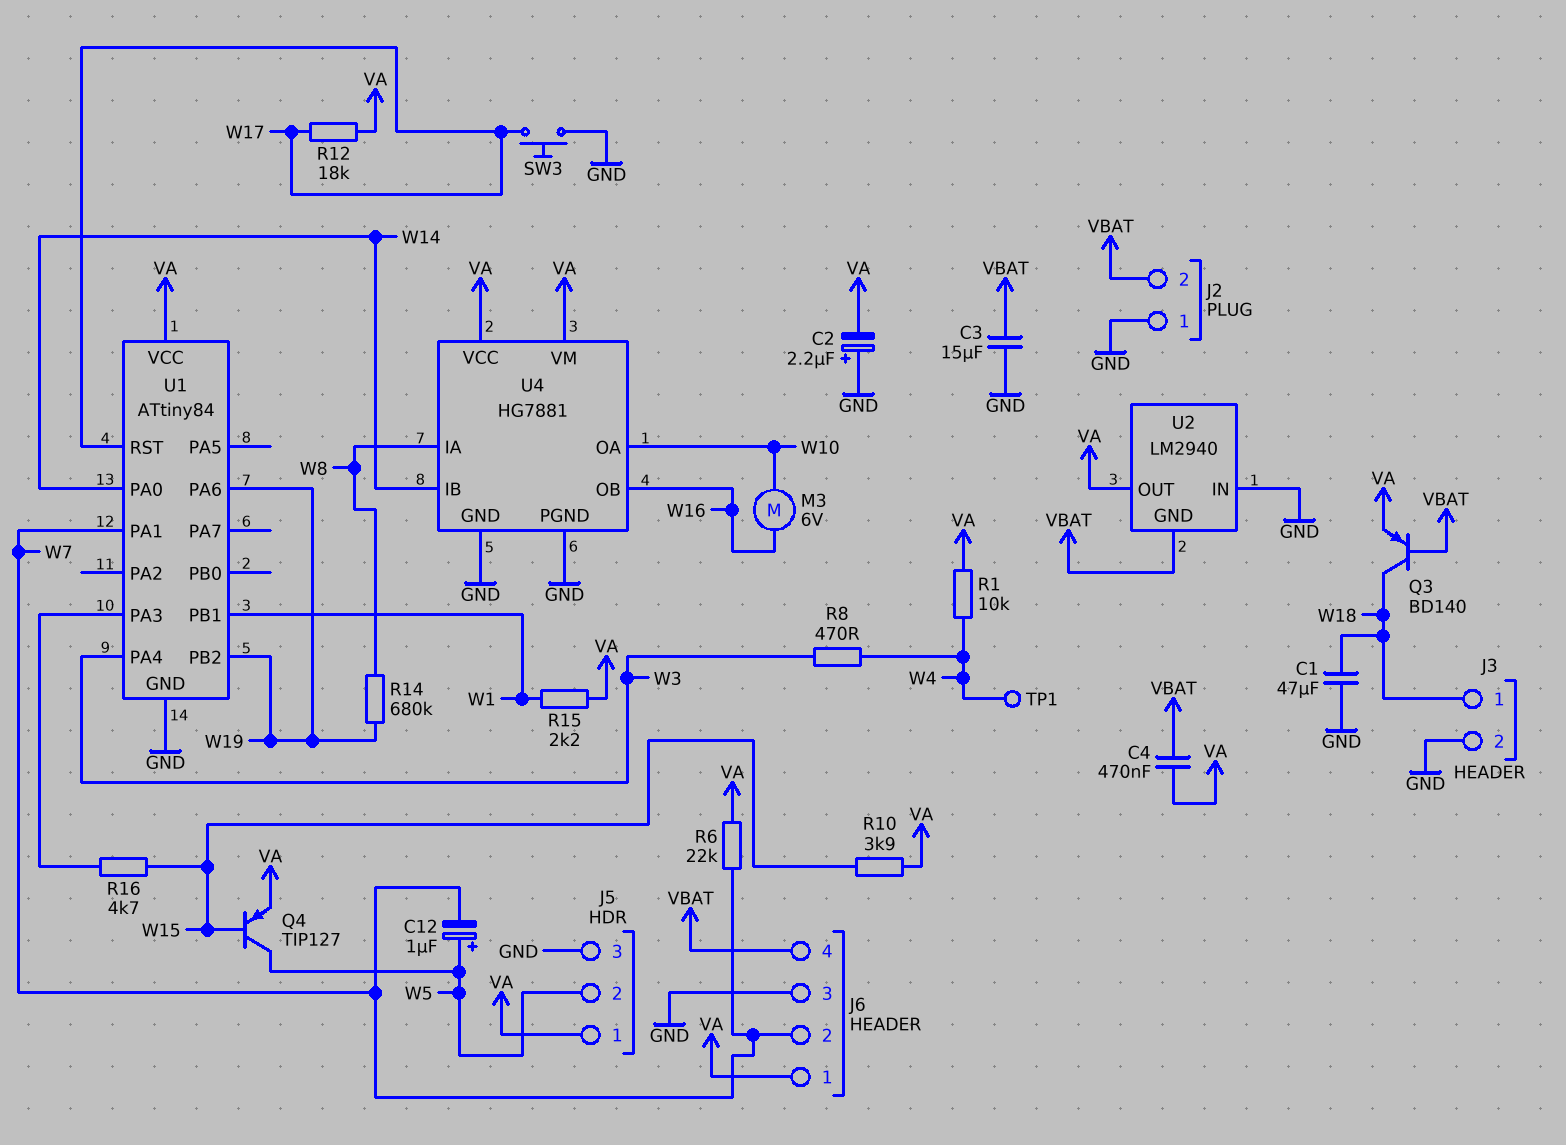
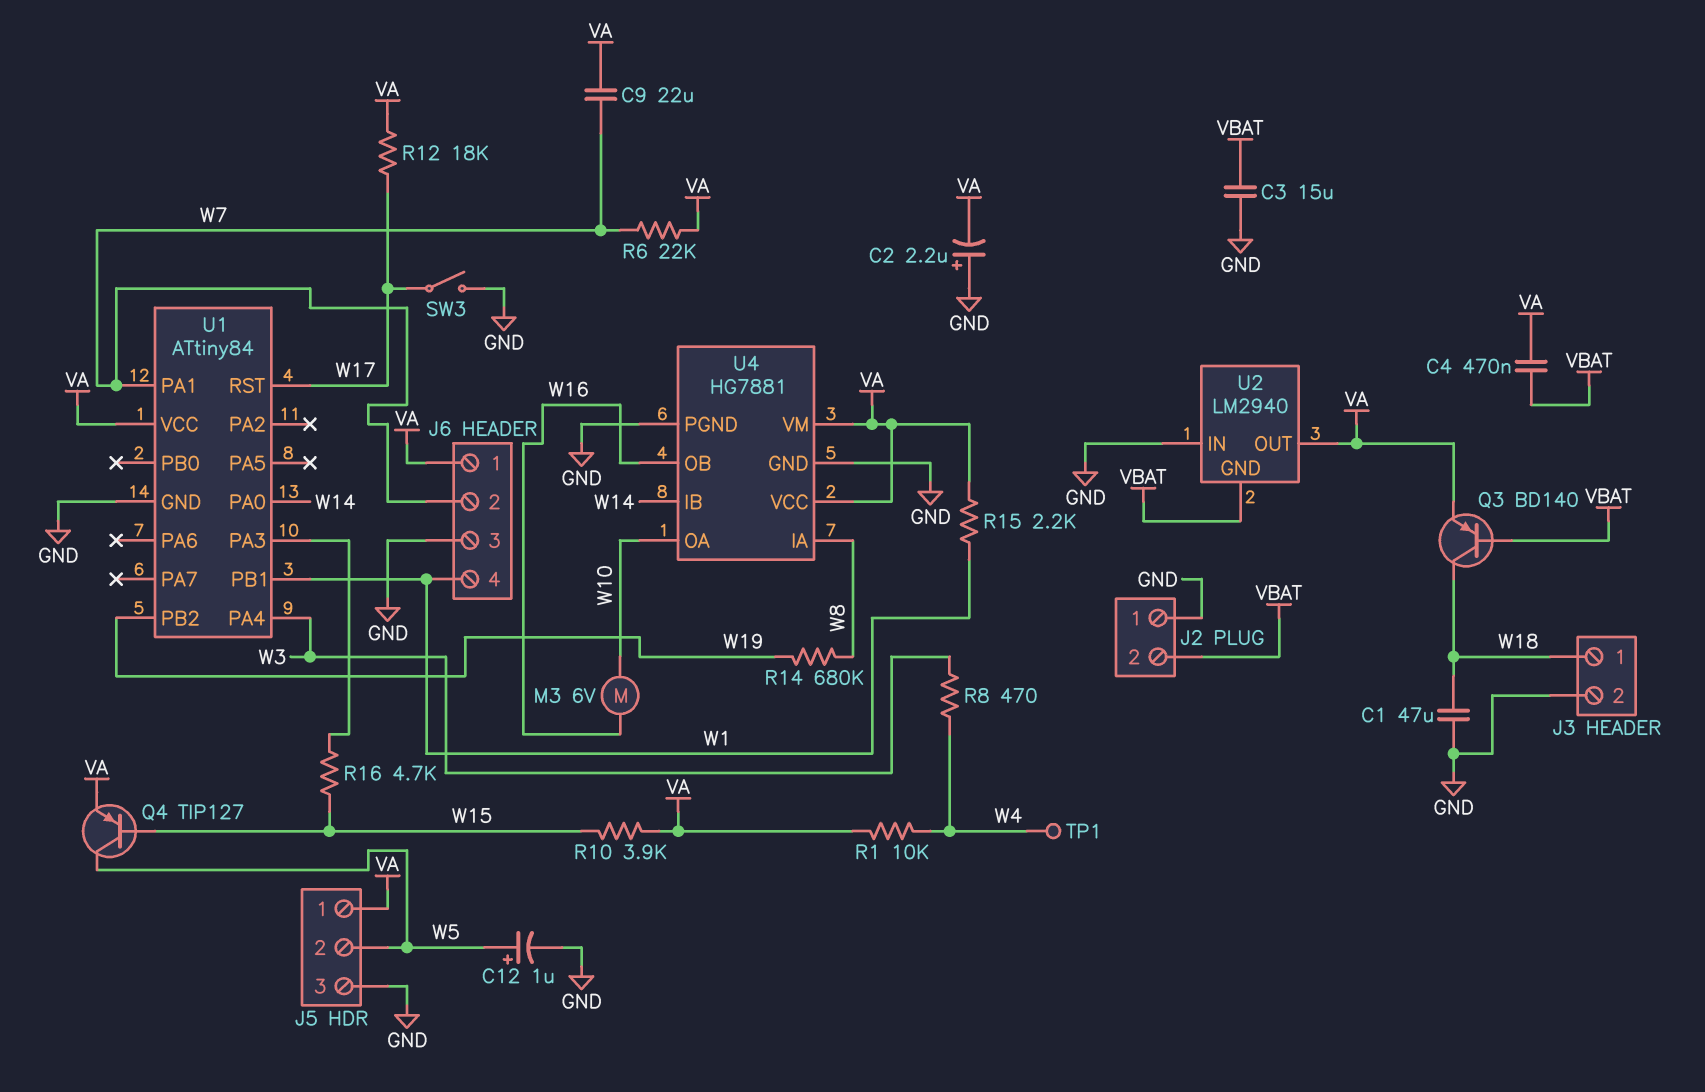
C9: none -> 22uF (VA, W7)
C12: 1uF (plus W5, minus W7) -> 1uF (plus W5, minus GND)
J6 pin 4: VBAT -> W1
SW3: button (GND, W17) -> switch (GND, W17)
U1 pin PA6: W19 -> none

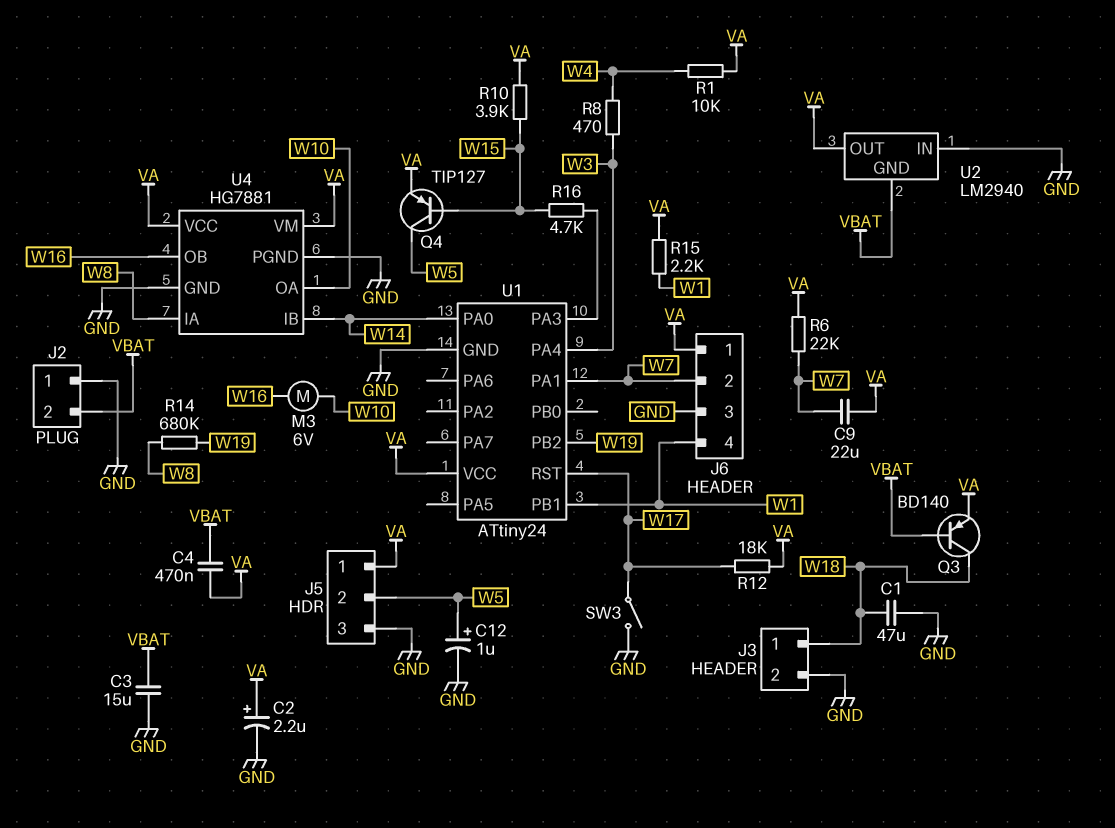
C2: 2.2uF (plus GND, minus VA) -> 2.2uF (plus VA, minus GND)
TP1: test point (W4) -> none
U1: ATtiny84 -> ATtiny24

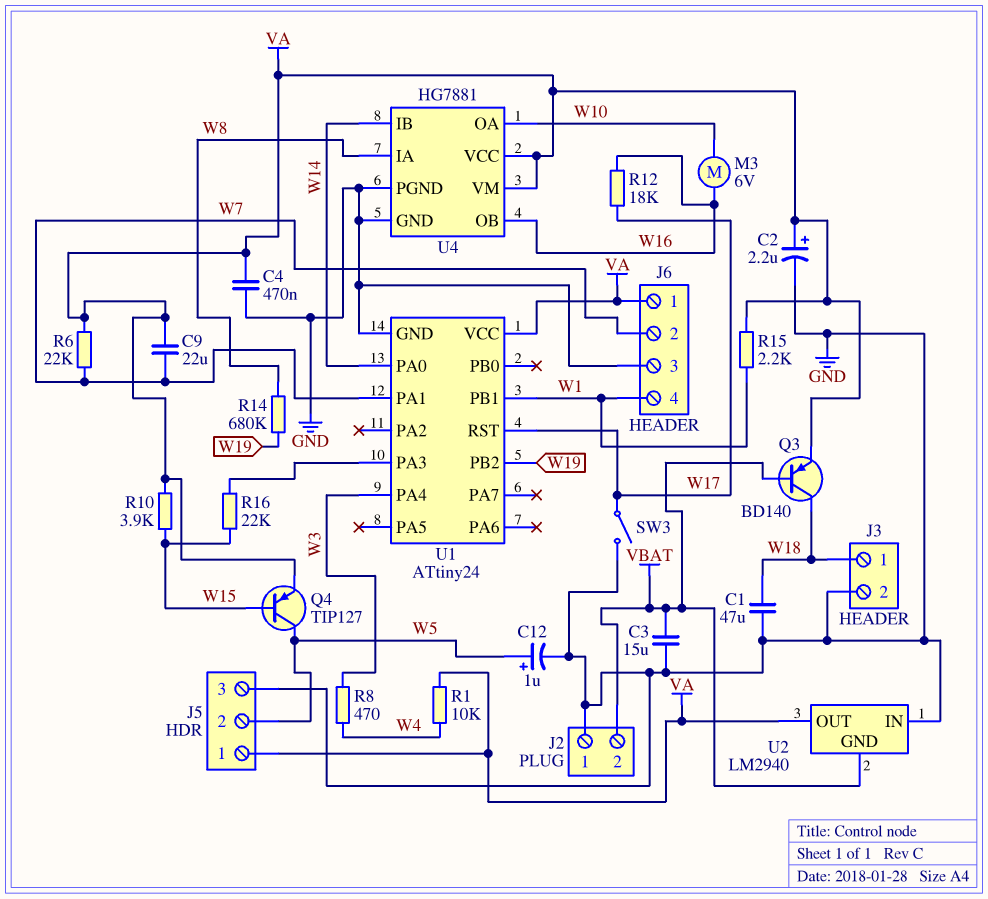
C4: 470nF (VA, VBAT) -> 470nF (GND, VA)
R12: 18k (VA, W17) -> 18k (W16, W17)
R16: 4.7k (U1/PA3, W15) -> 22k (U1/PA3, W15)

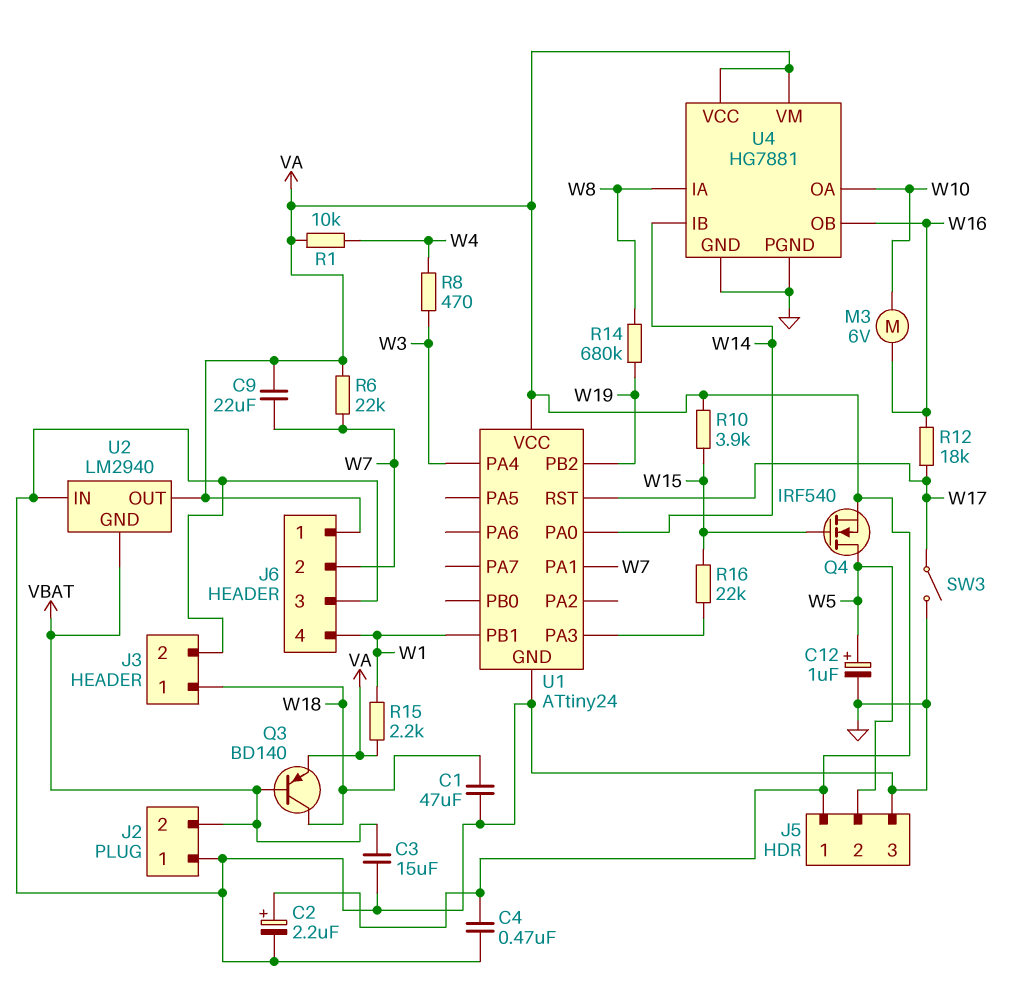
Q4: PNP TIP127 (B W15, C W5, E VA) -> NMOS IRF540 (G W15, D W5, S VA)

